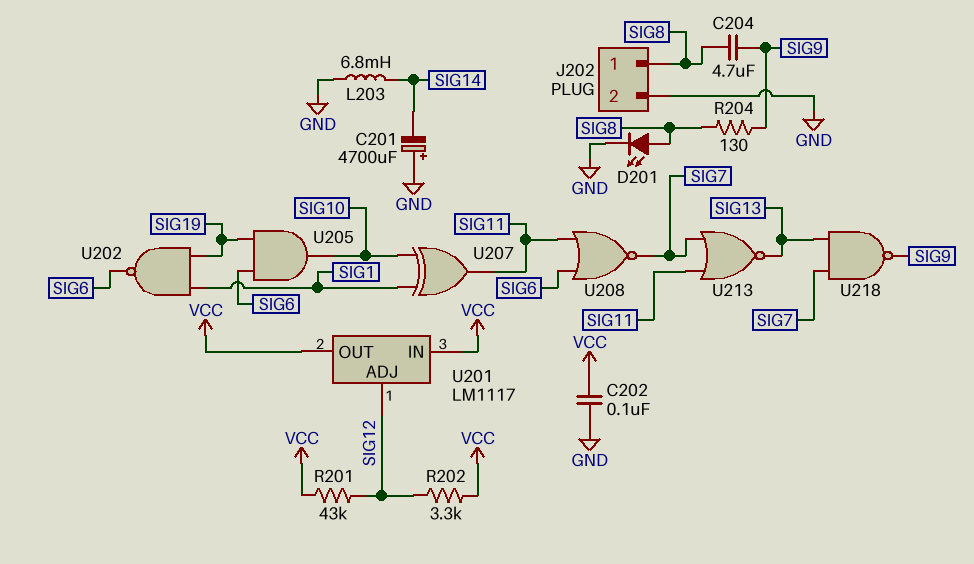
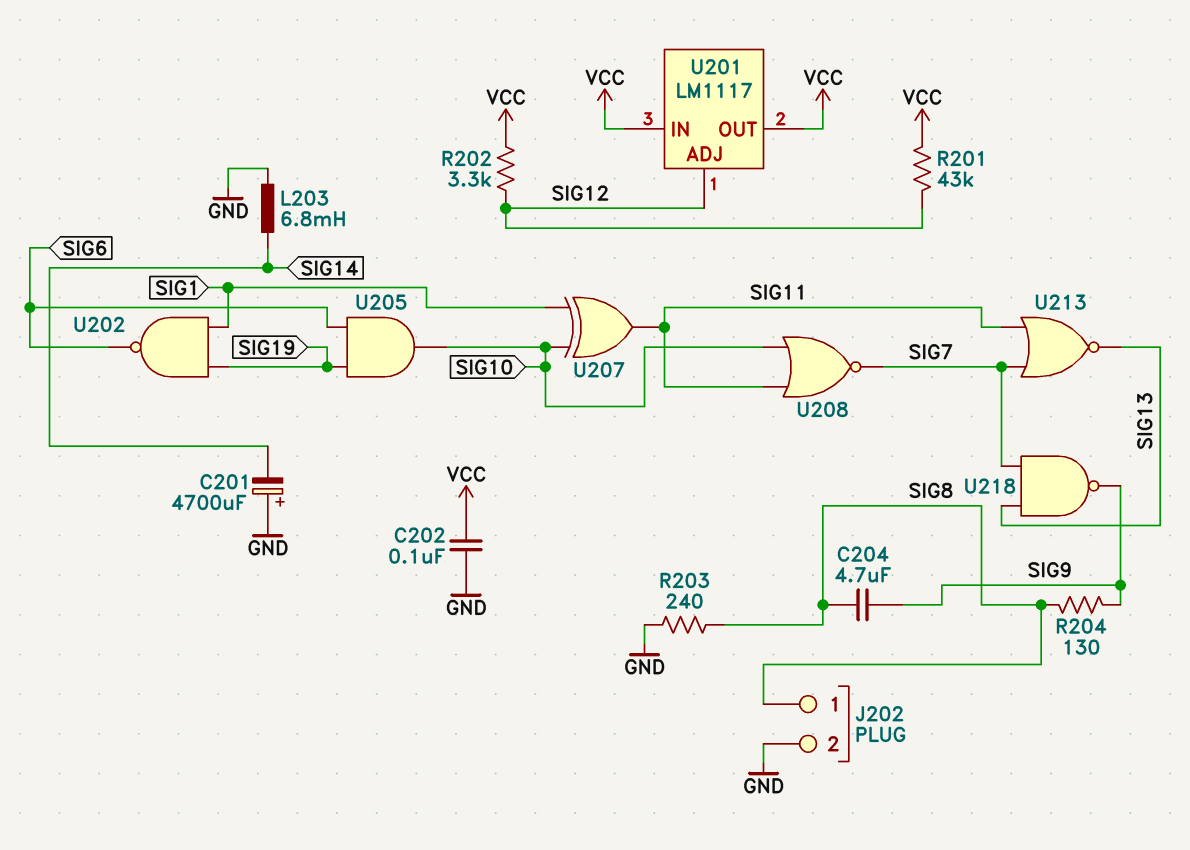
D201: LED (A SIG8, K GND) -> none
R203: none -> 240 (GND, SIG8)
U208: NOR (in SIG6, in SIG11, out SIG7) -> NOR (in SIG10, in SIG11, out SIG7)

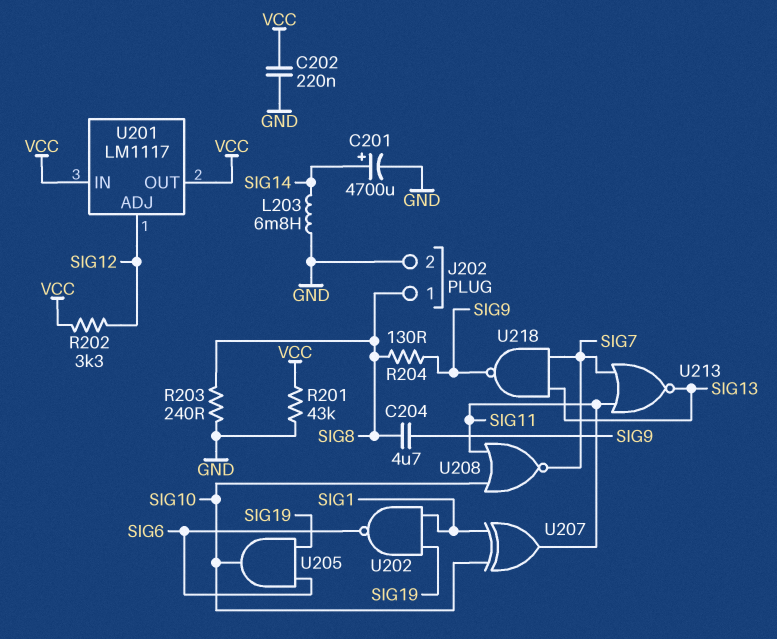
C201: 4700uF (plus GND, minus SIG14) -> 4700uF (plus SIG14, minus GND)
C202: 100nF (GND, VCC) -> 220nF (GND, VCC)
R201: 43k (SIG12, VCC) -> 43k (GND, VCC)

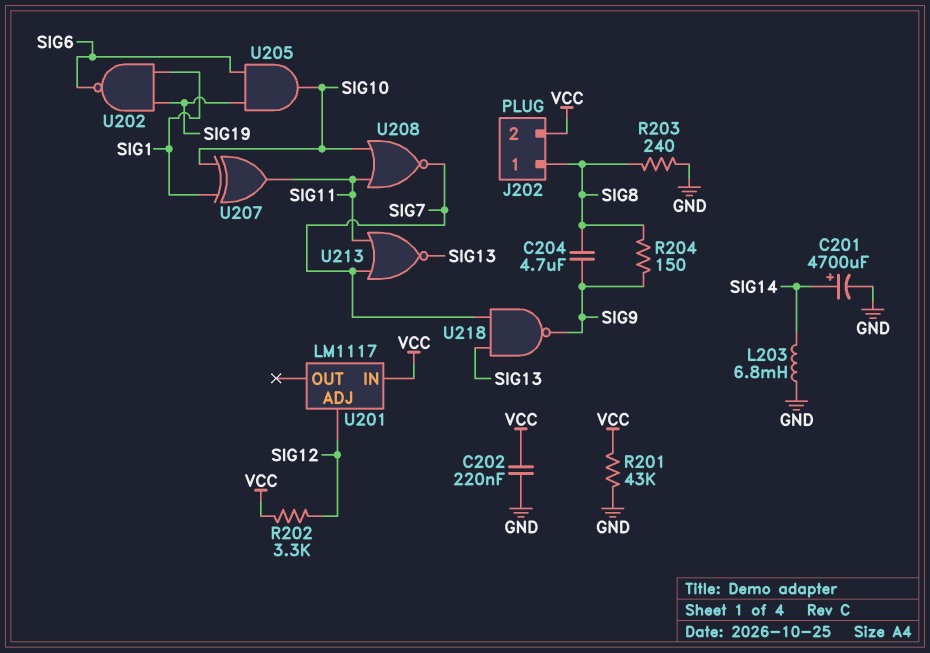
J202 pin 2: GND -> VCC
R204: 130 (SIG8, SIG9) -> 150 (SIG8, SIG9)
U201 pin OUT: VCC -> none

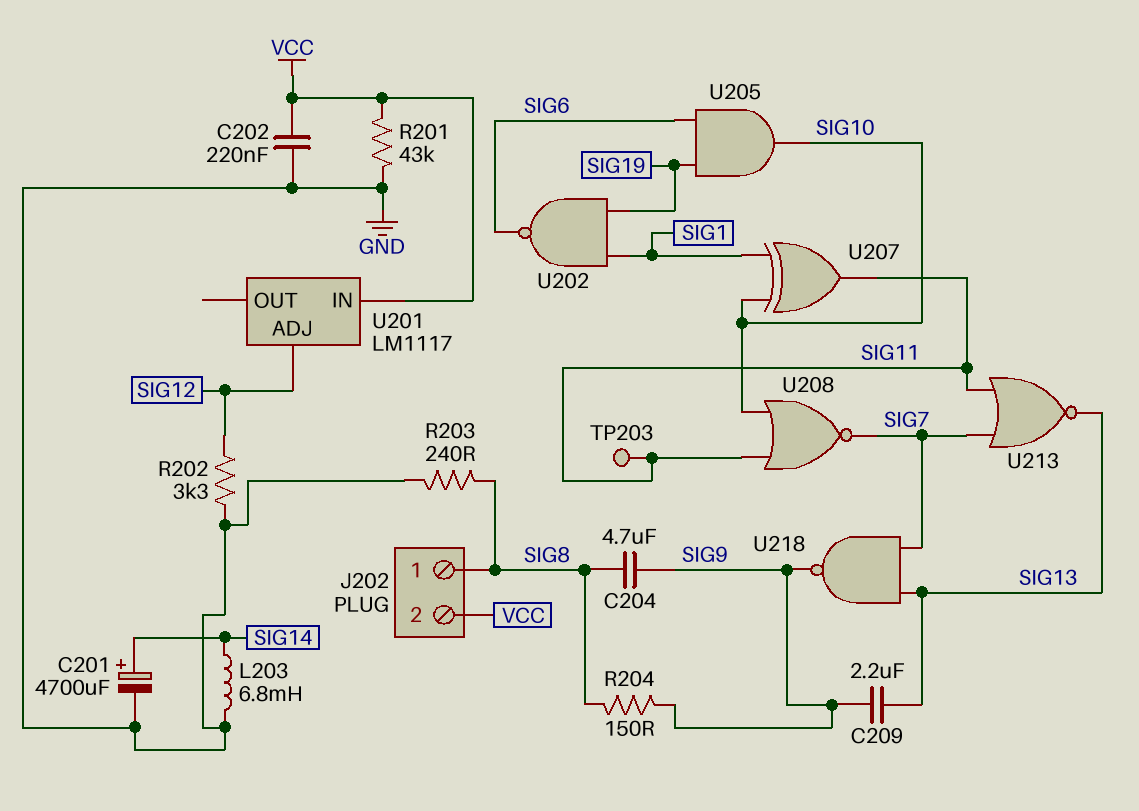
C209: none -> 2.2uF (SIG9, SIG13)
R202: 3.3k (SIG12, VCC) -> 3.3k (GND, SIG12)
TP203: none -> test point (SIG11)

